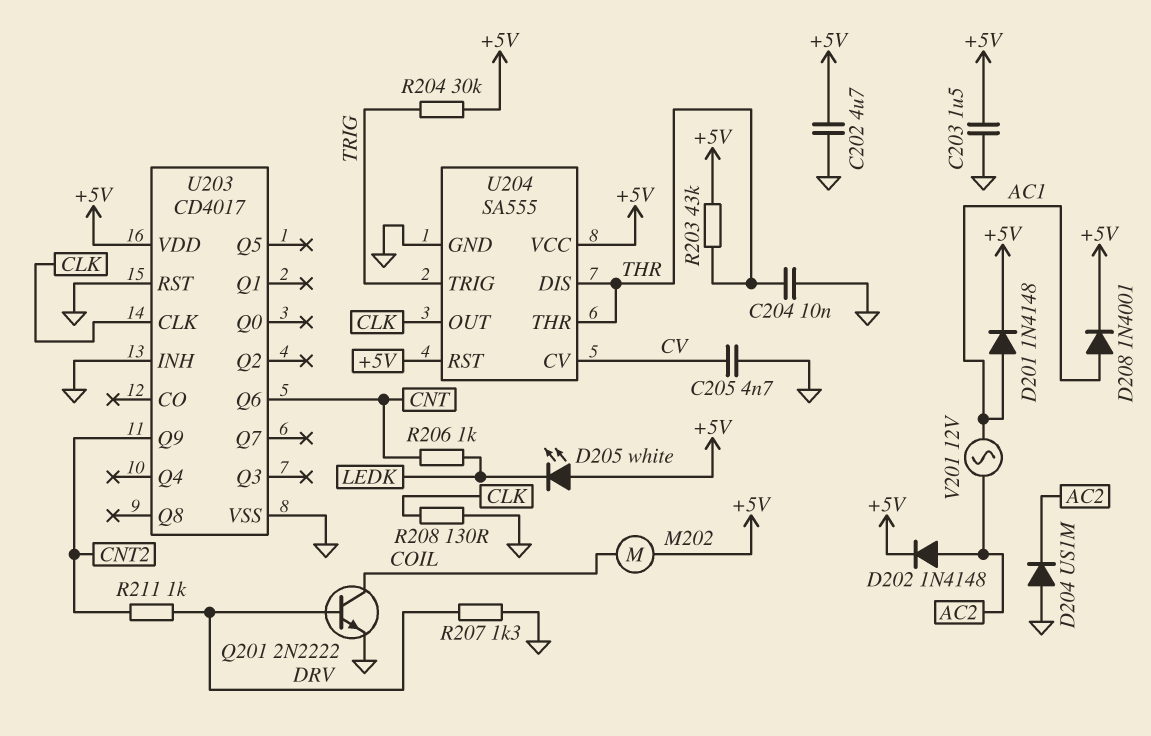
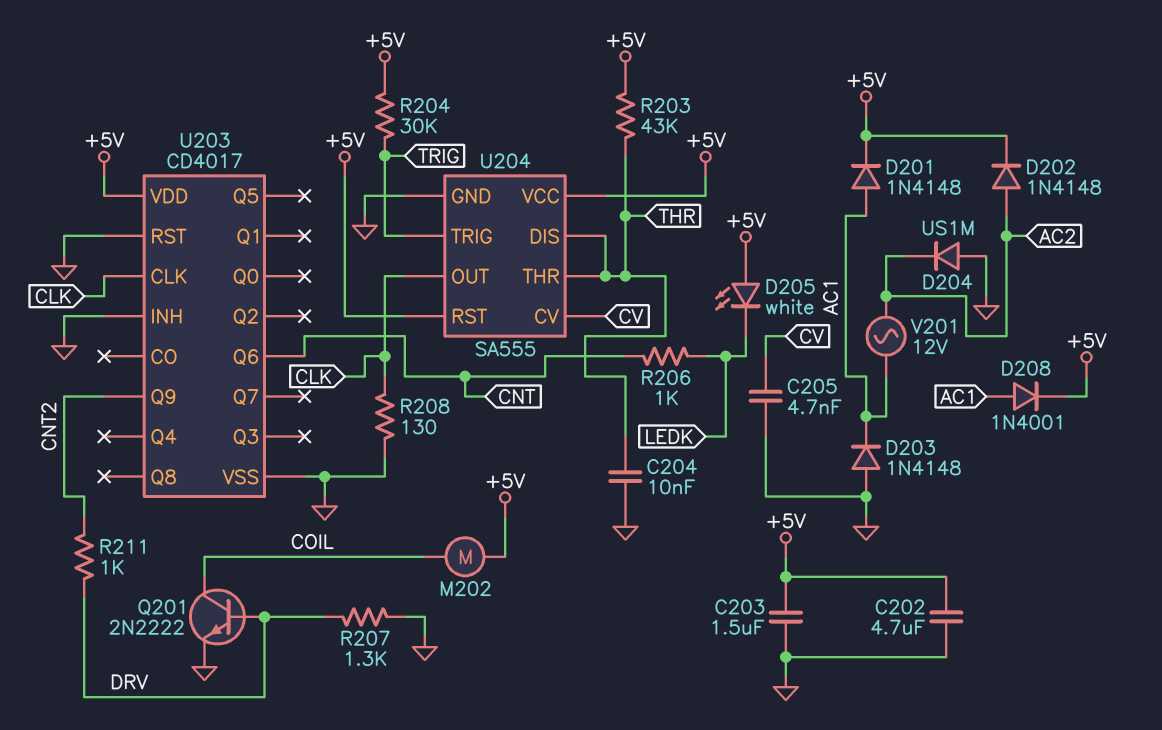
D203: none -> diode 1N4148 (A GND, K AC1)

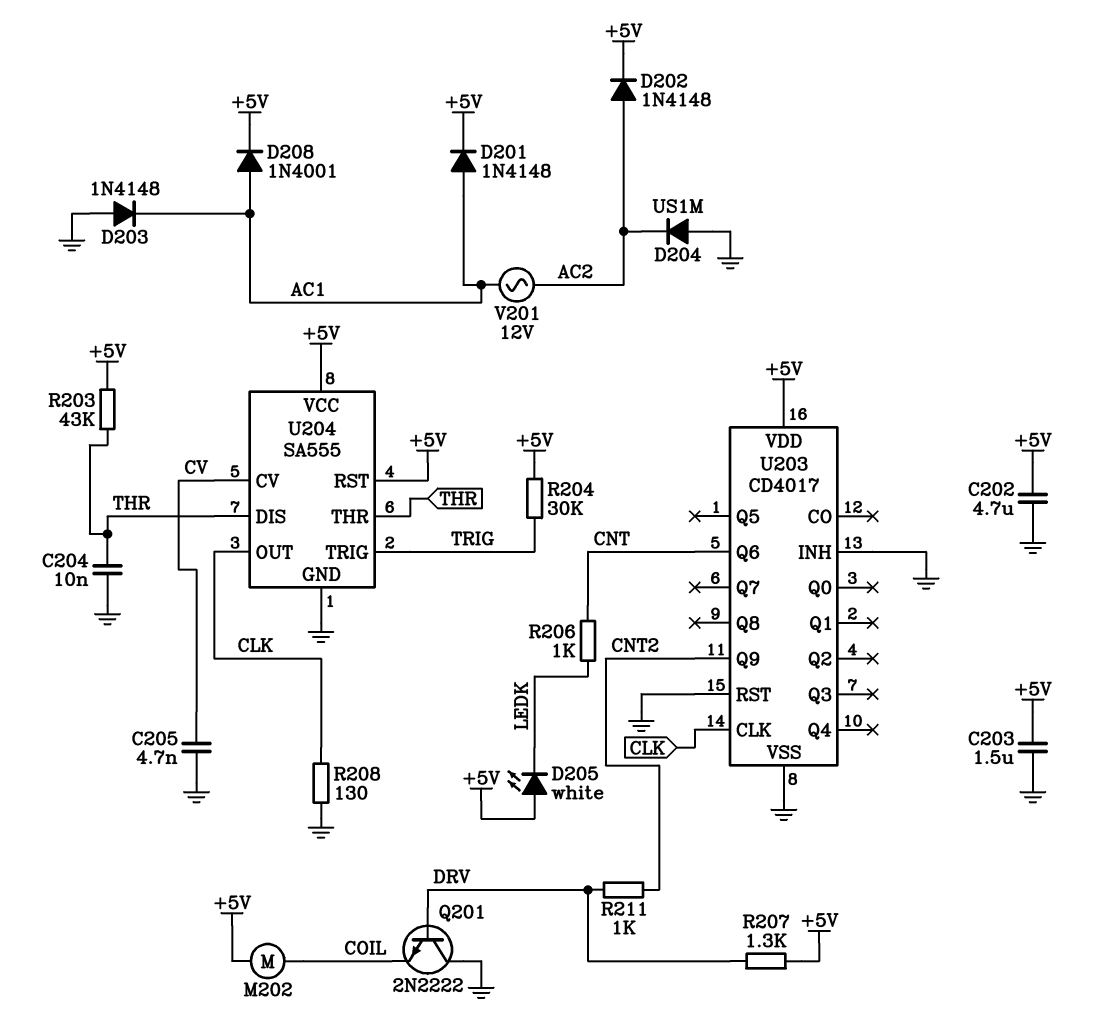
Q201: NPN 2N2222 (B DRV, C COIL, E GND) -> NPN 2N2222 (B DRV, C GND, E COIL)
R207: 1.3k (DRV, GND) -> 1.3k (+5V, DRV)

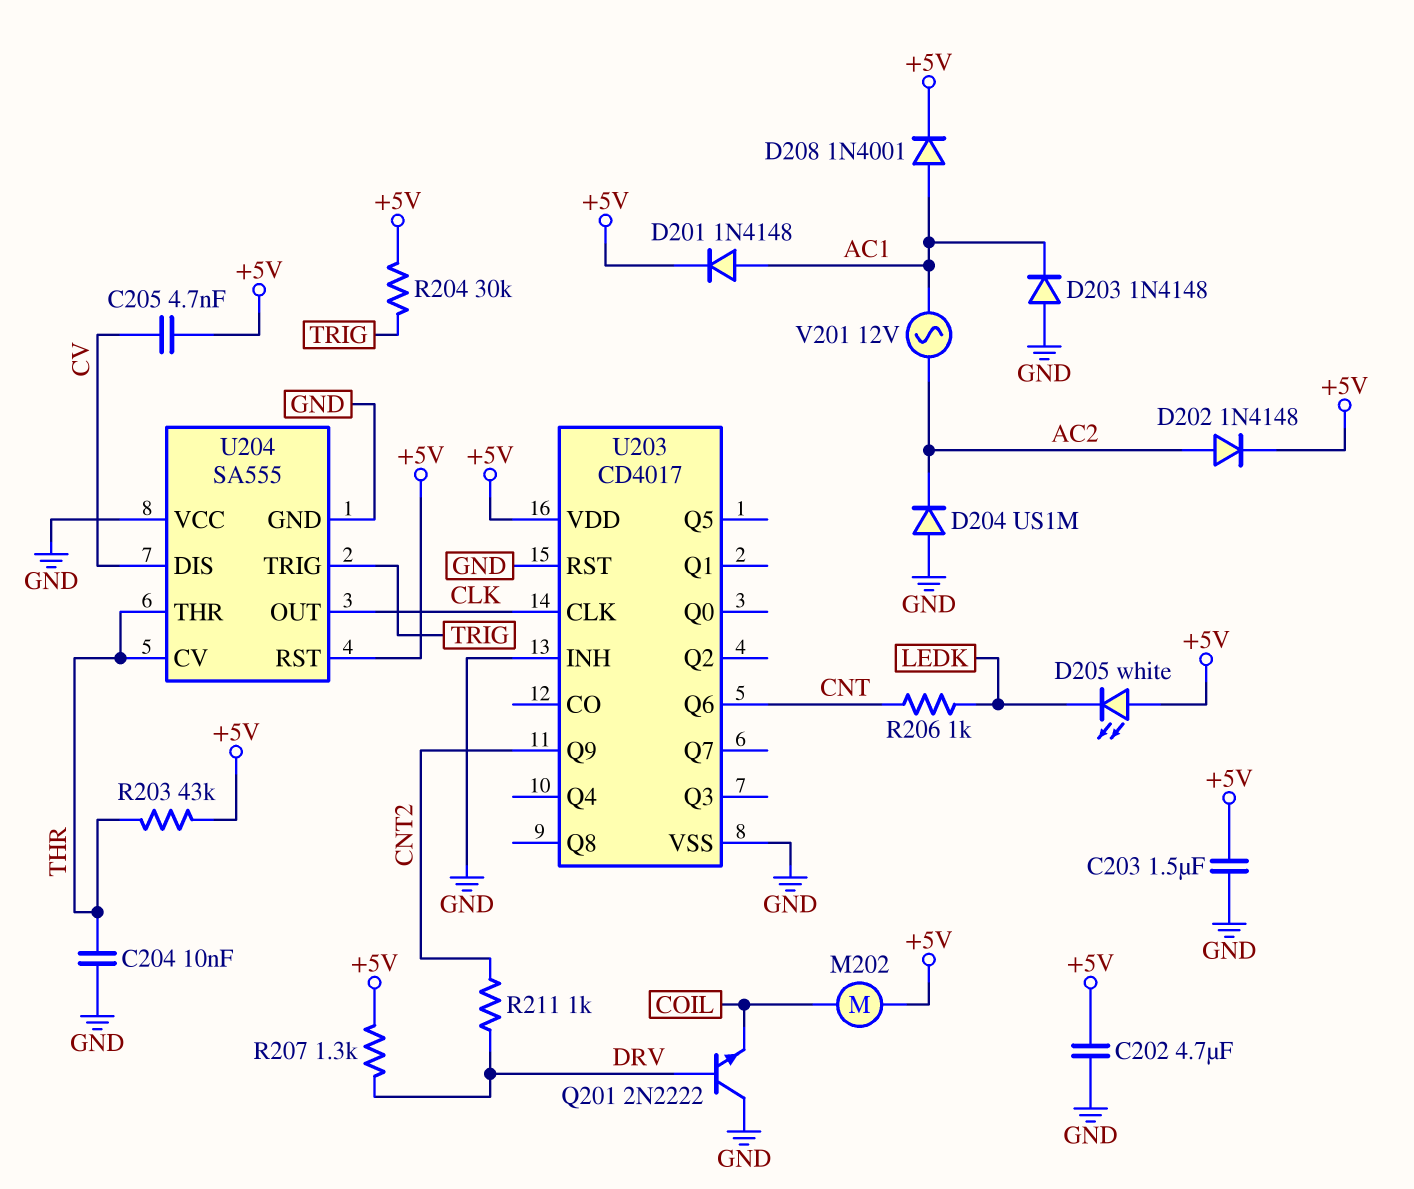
C205: 4.7nF (CV, GND) -> 4.7nF (+5V, CV)
R208: 130 (CLK, GND) -> none
U204 pin CV: CV -> THR
U204 pin DIS: THR -> CV
U204 pin VCC: +5V -> GND

